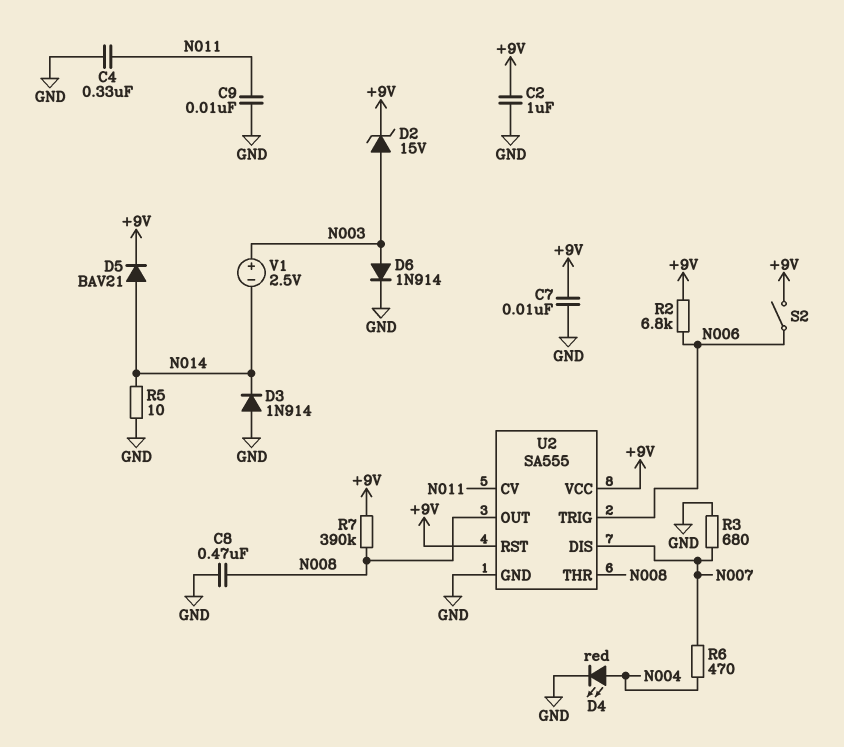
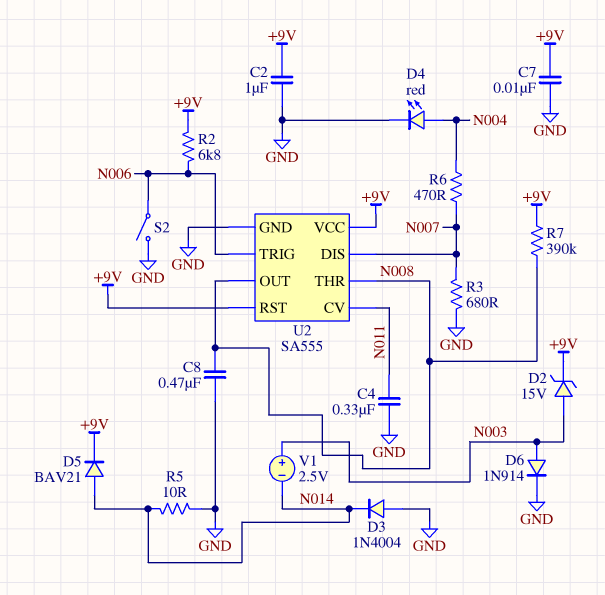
C9: 10nF (GND, N011) -> none
D3: diode 1N914 (A GND, K N014) -> diode 1N4004 (A GND, K N014)
S2: switch (+9V, N006) -> switch (GND, N006)

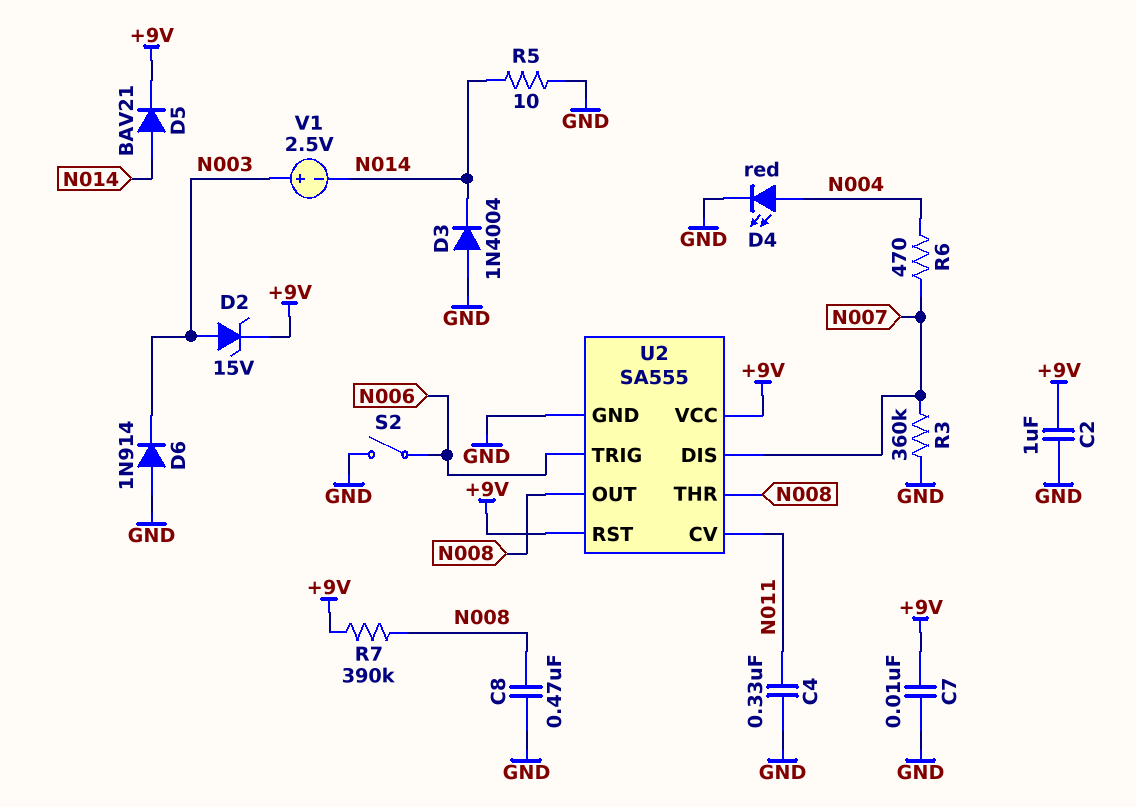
D6: diode 1N914 (A N003, K GND) -> diode 1N914 (A GND, K N003)
R2: 6.8k (+9V, N006) -> none
R3: 680 (GND, N007) -> 360k (GND, N007)

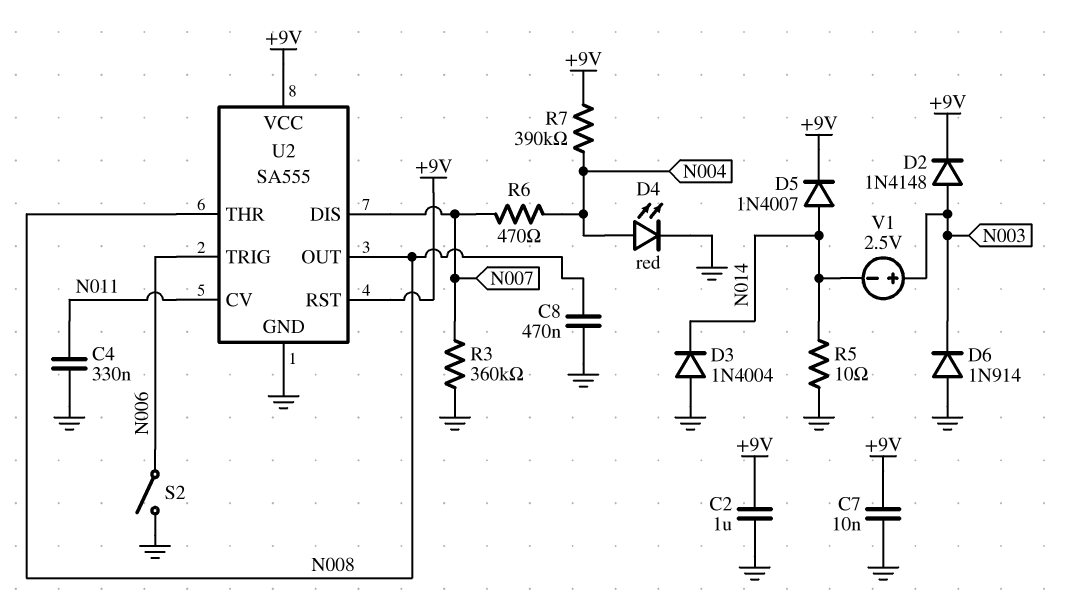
D2: zener 15V (A N003, K +9V) -> diode 1N4148 (A N003, K +9V)
D5: diode BAV21 (A N014, K +9V) -> diode 1N4007 (A N014, K +9V)
R7: 390k (+9V, N008) -> 390k (+9V, N004)

